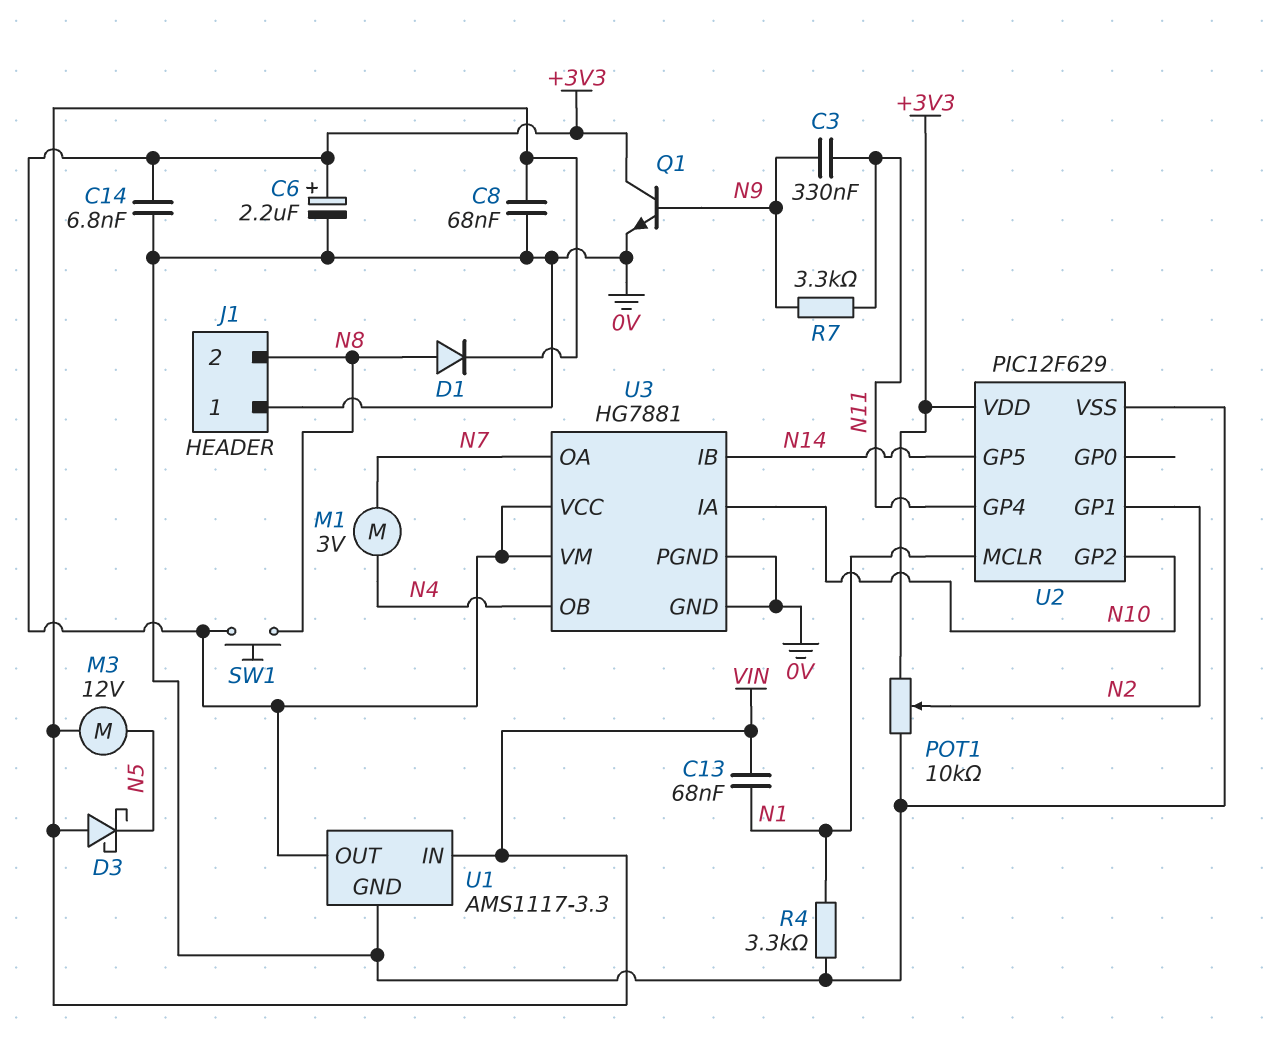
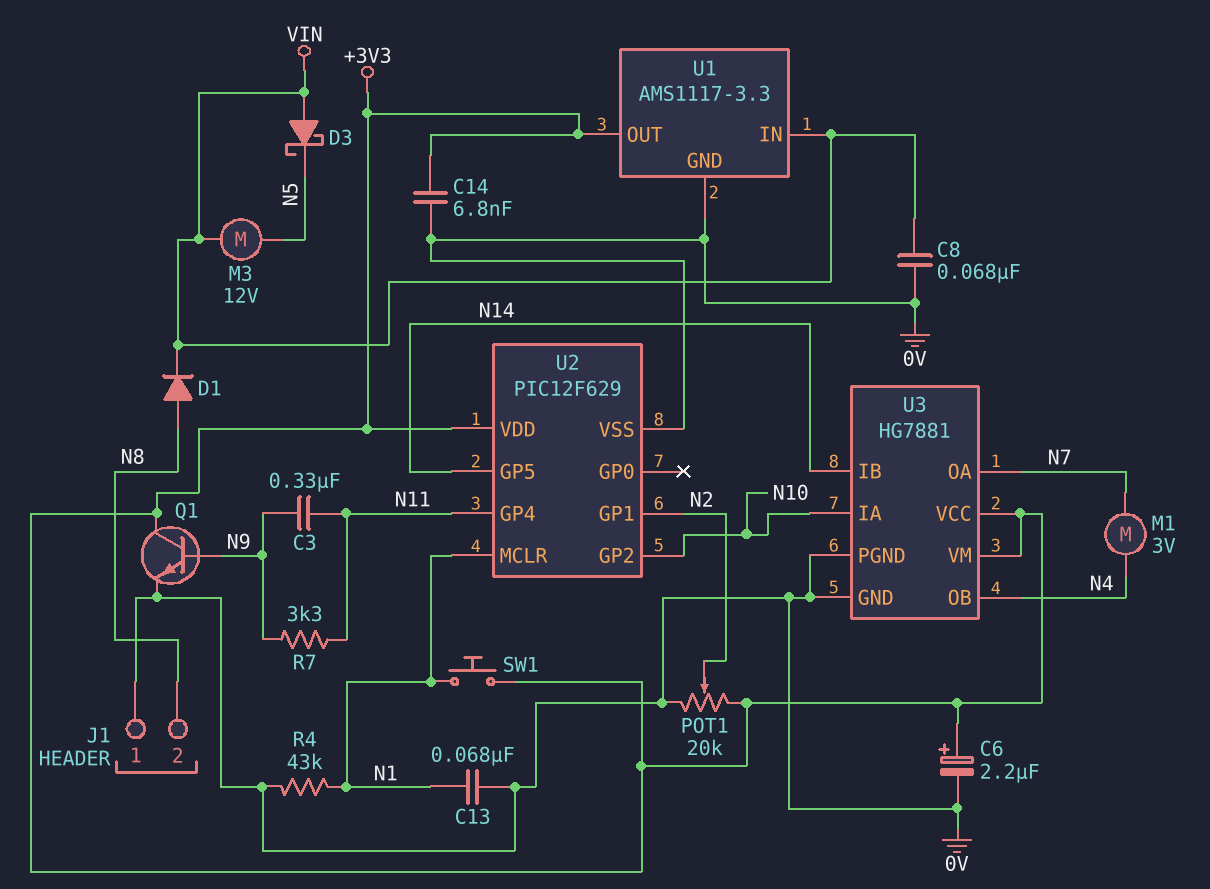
C13: 68nF (N1, VIN) -> 68nF (0V, N1)
POT1: 10k (+3V3, 0V, wiper N2) -> 20k (+3V3, 0V, wiper N2)
R4: 3.3k (0V, N1) -> 43k (0V, N1)
SW1: button (+3V3, N8) -> button (+3V3, N1)

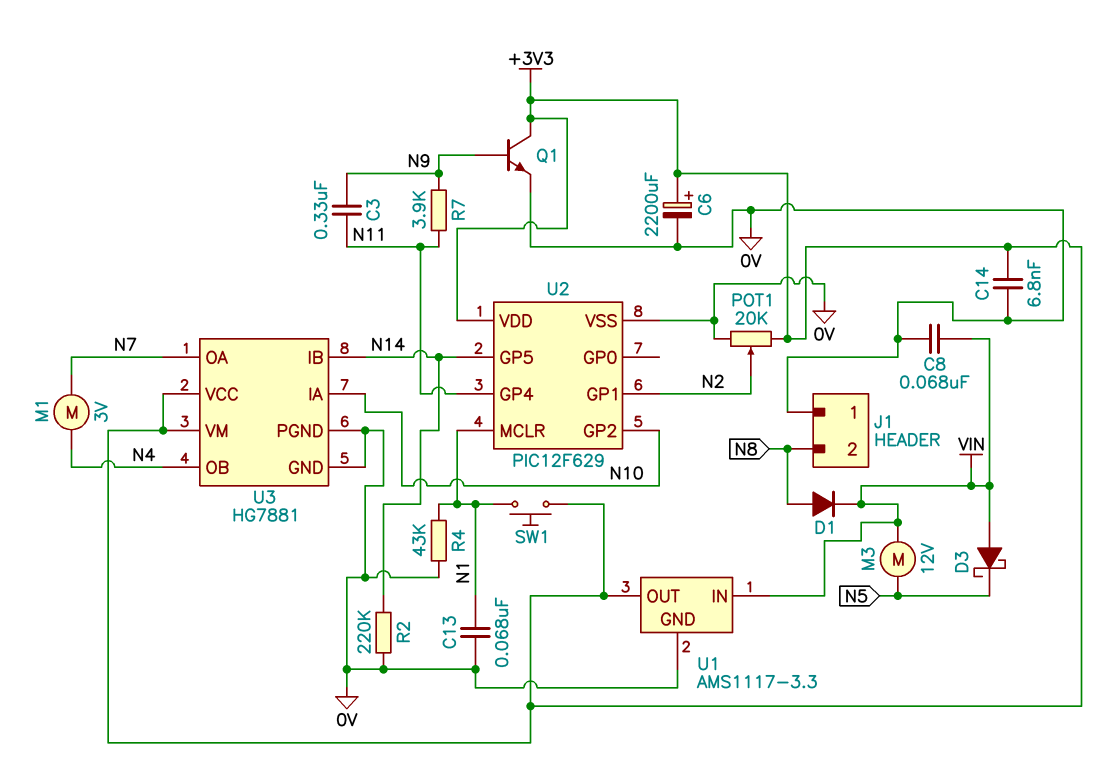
C6: 2.2uF (plus +3V3, minus 0V) -> 2200uF (plus +3V3, minus 0V)
R2: none -> 220k (0V, N14)
R7: 3.3k (N9, N11) -> 3.9k (N9, N11)

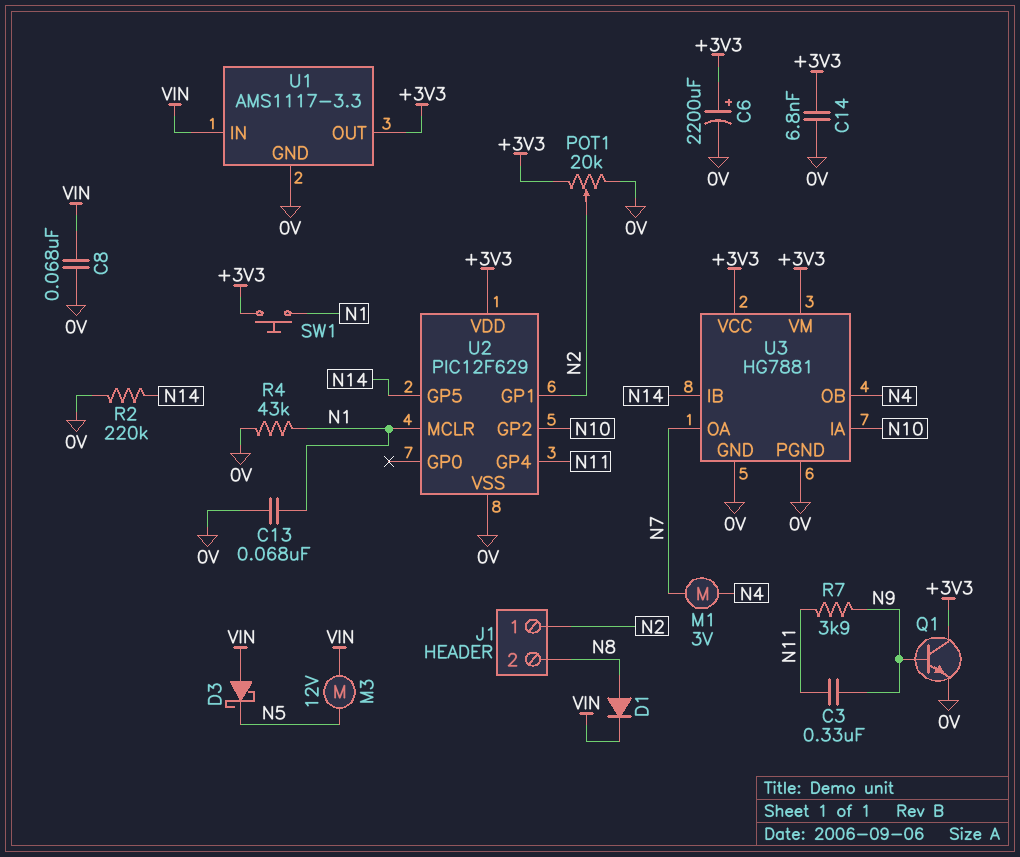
J1 pin 1: 0V -> N2

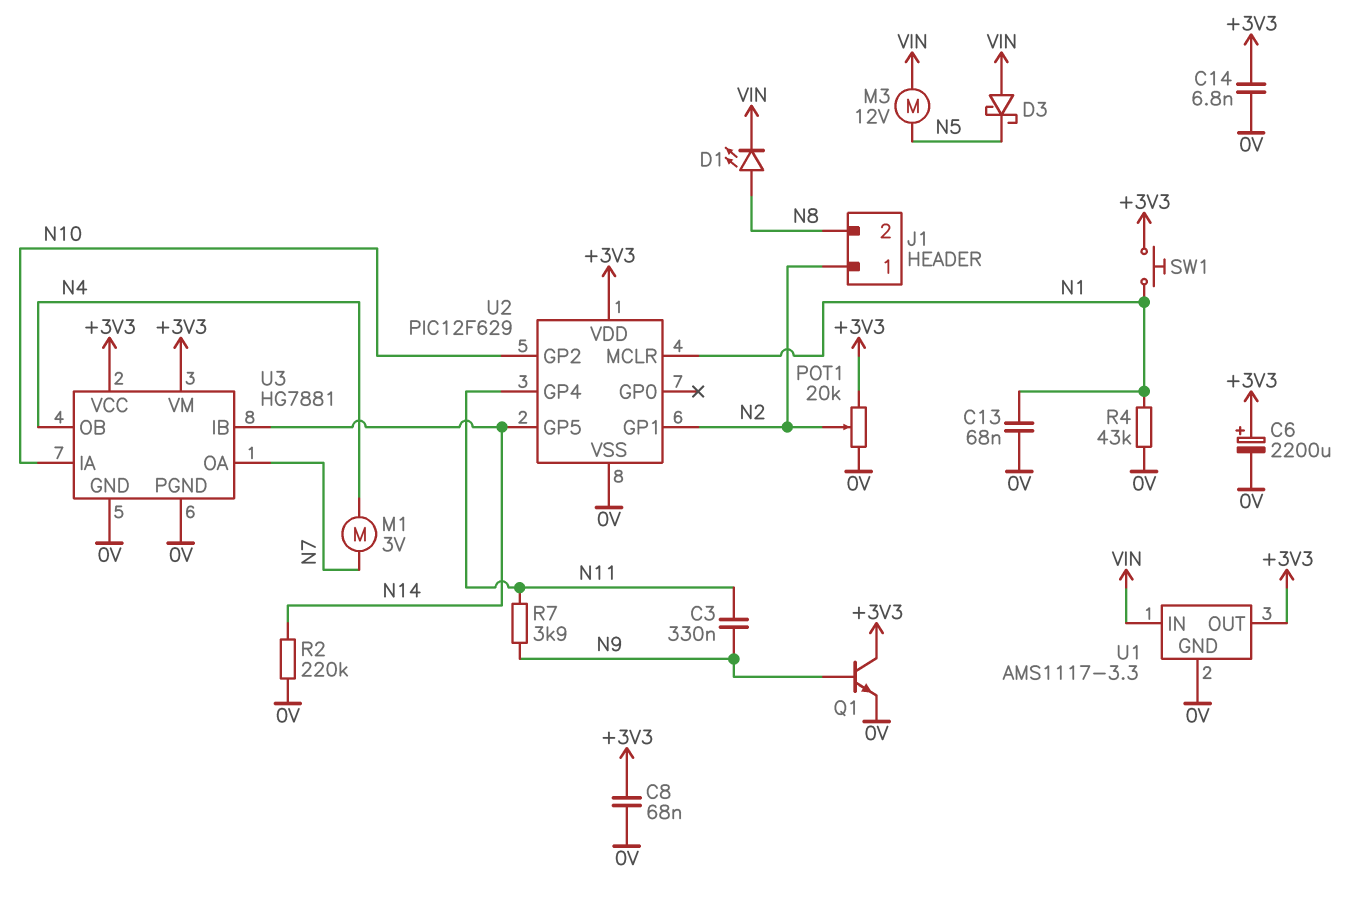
C8: 68nF (0V, VIN) -> 68nF (+3V3, 0V)
D1: diode (A N8, K VIN) -> LED (A N8, K VIN)

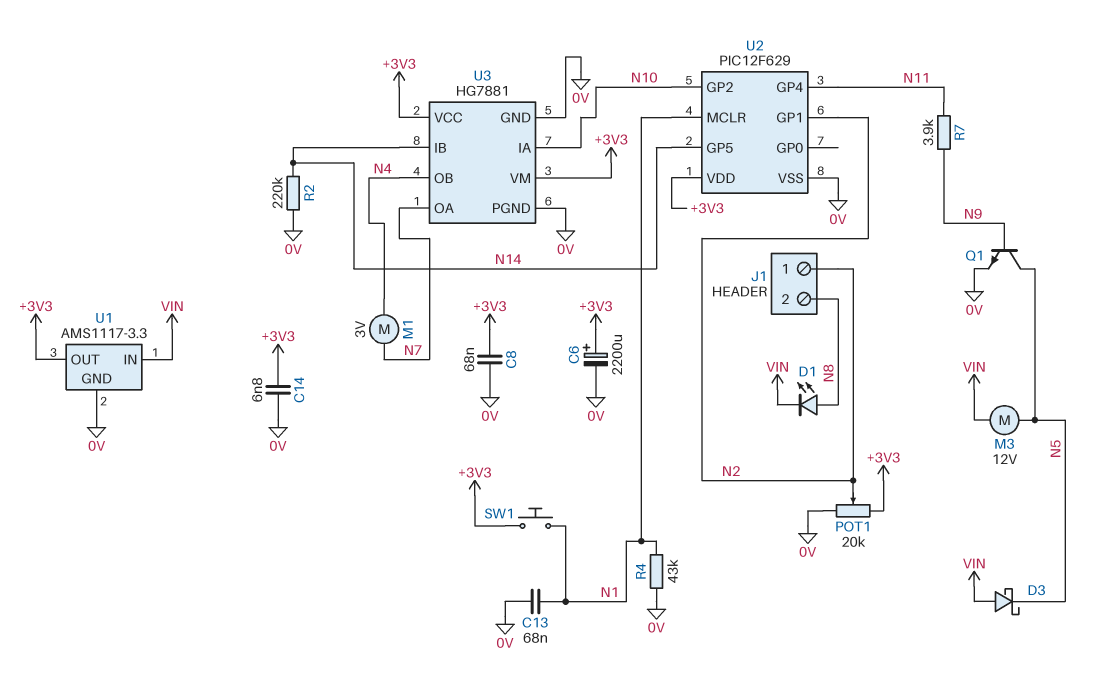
C3: 330nF (N9, N11) -> none
Q1: NPN (B N9, C +3V3, E 0V) -> NPN (B N9, C N5, E 0V)

